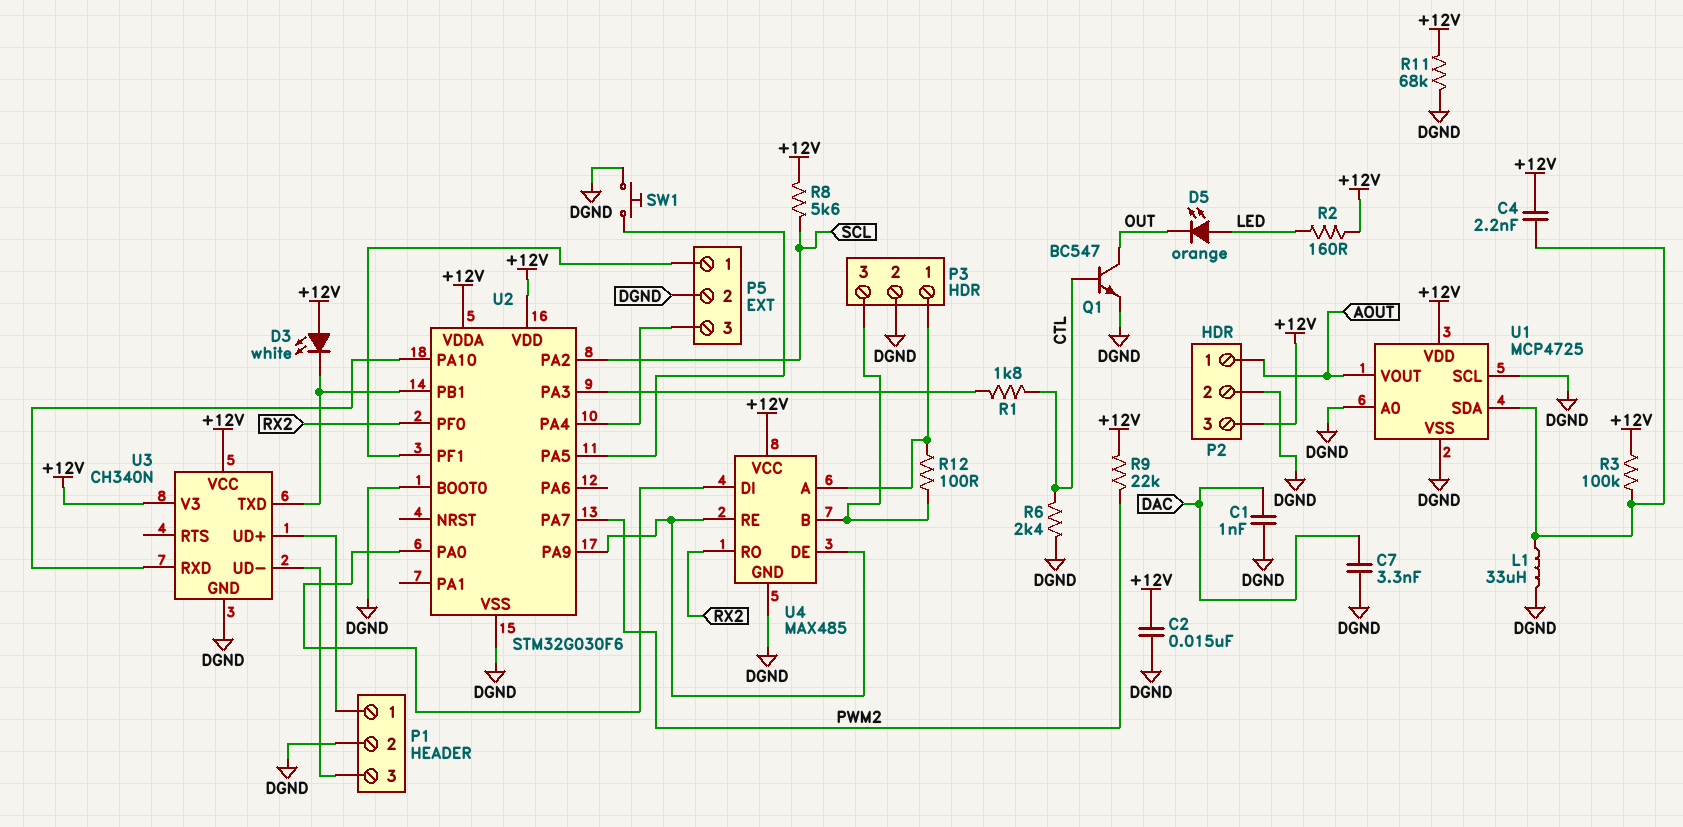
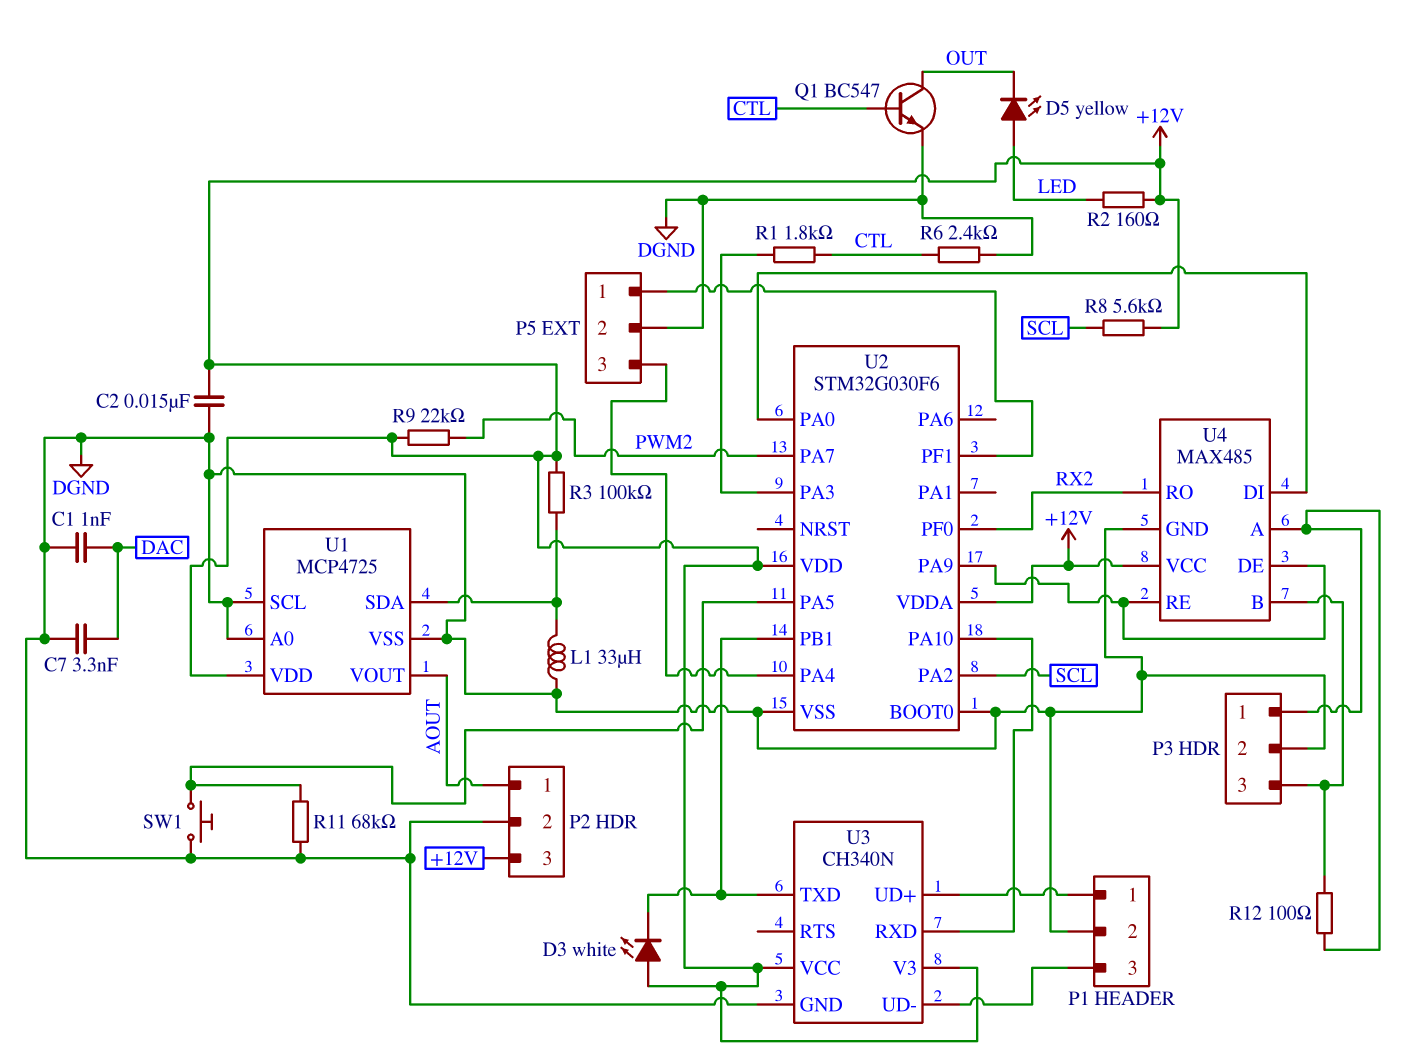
C4: 2.2nF (+12V, U1/SDA) -> none
D5: LED orange (A LED, K OUT) -> LED yellow (A LED, K OUT)
R11: 68k (+12V, DGND) -> 68k (DGND, U2/PA5)

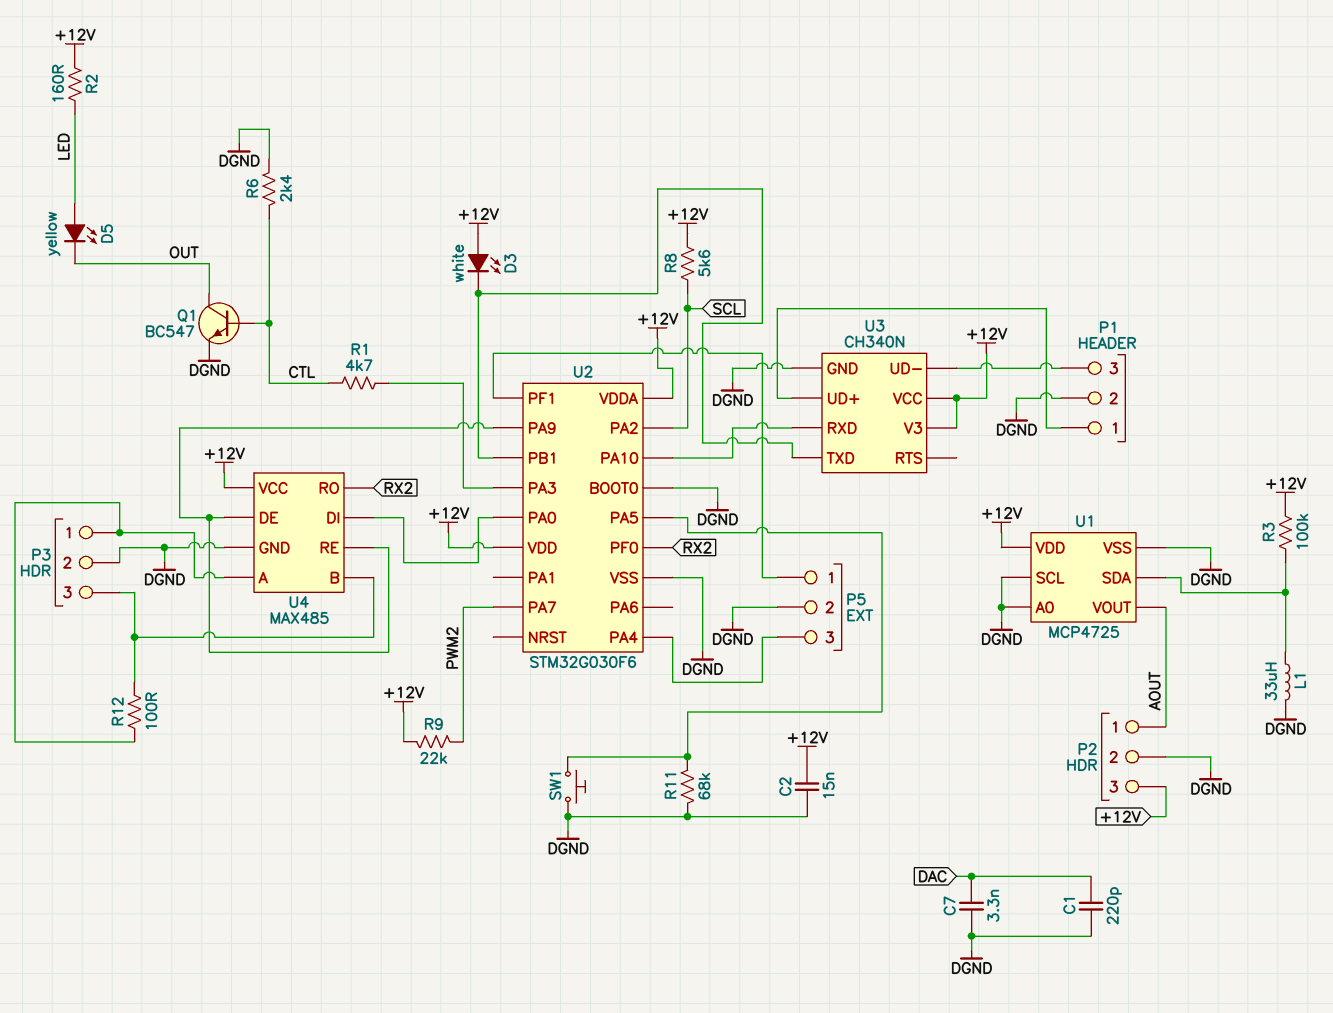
C1: 1nF (DAC, DGND) -> 220pF (DAC, DGND)
R1: 1.8k (CTL, U2/PA3) -> 4.7k (CTL, U2/PA3)

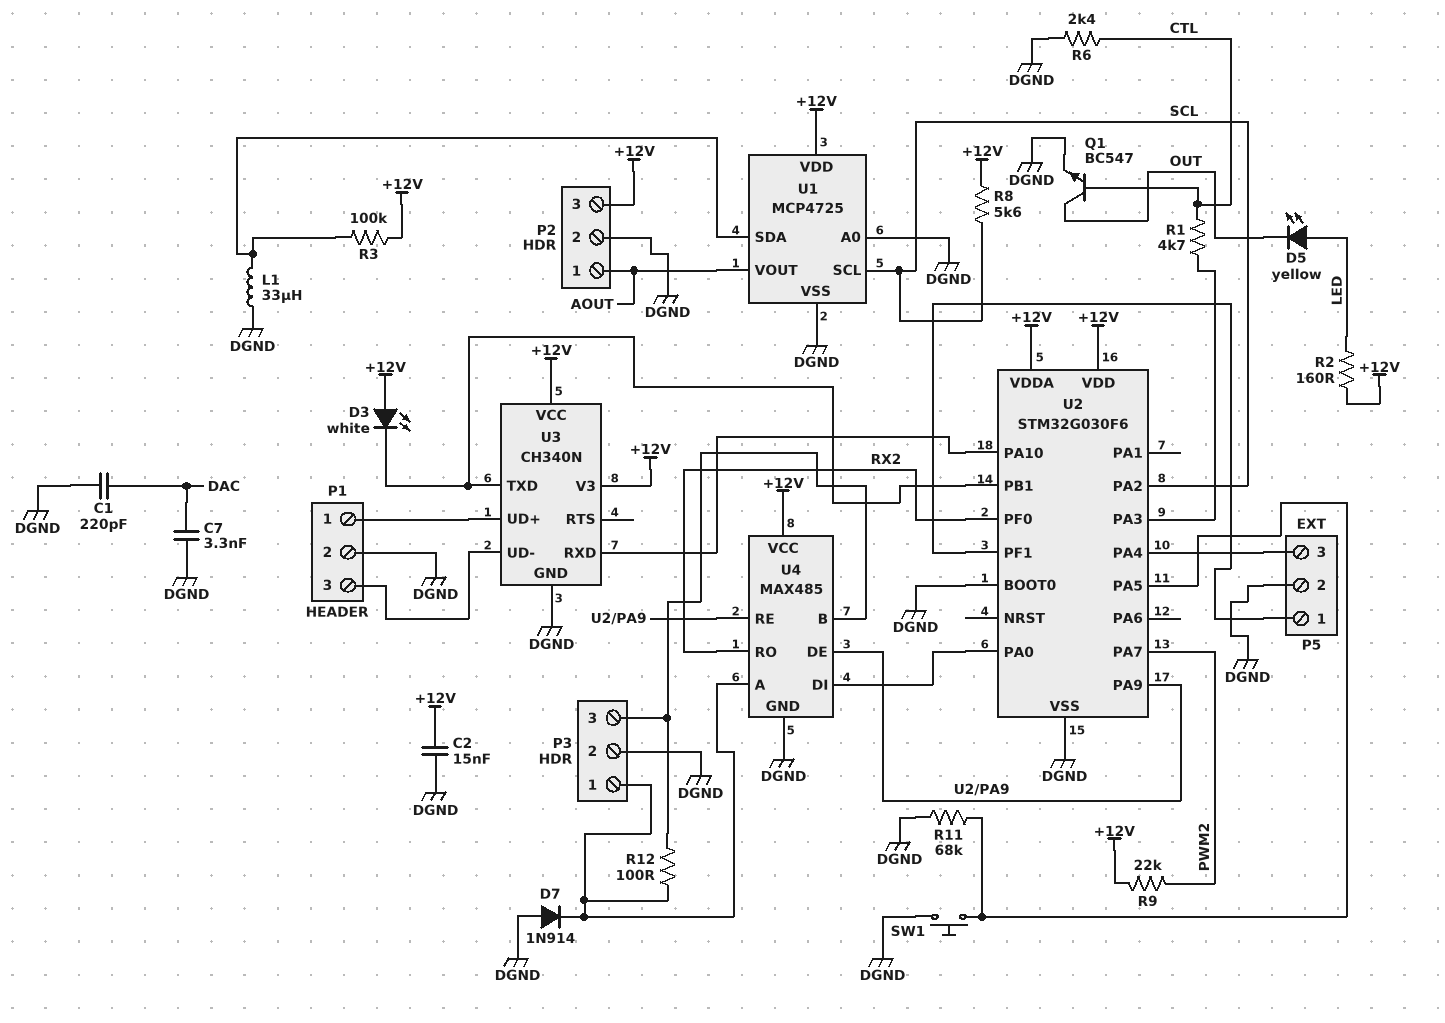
D7: none -> diode 1N914 (A DGND, K P3/1)
U1 pin SCL: DGND -> SCL

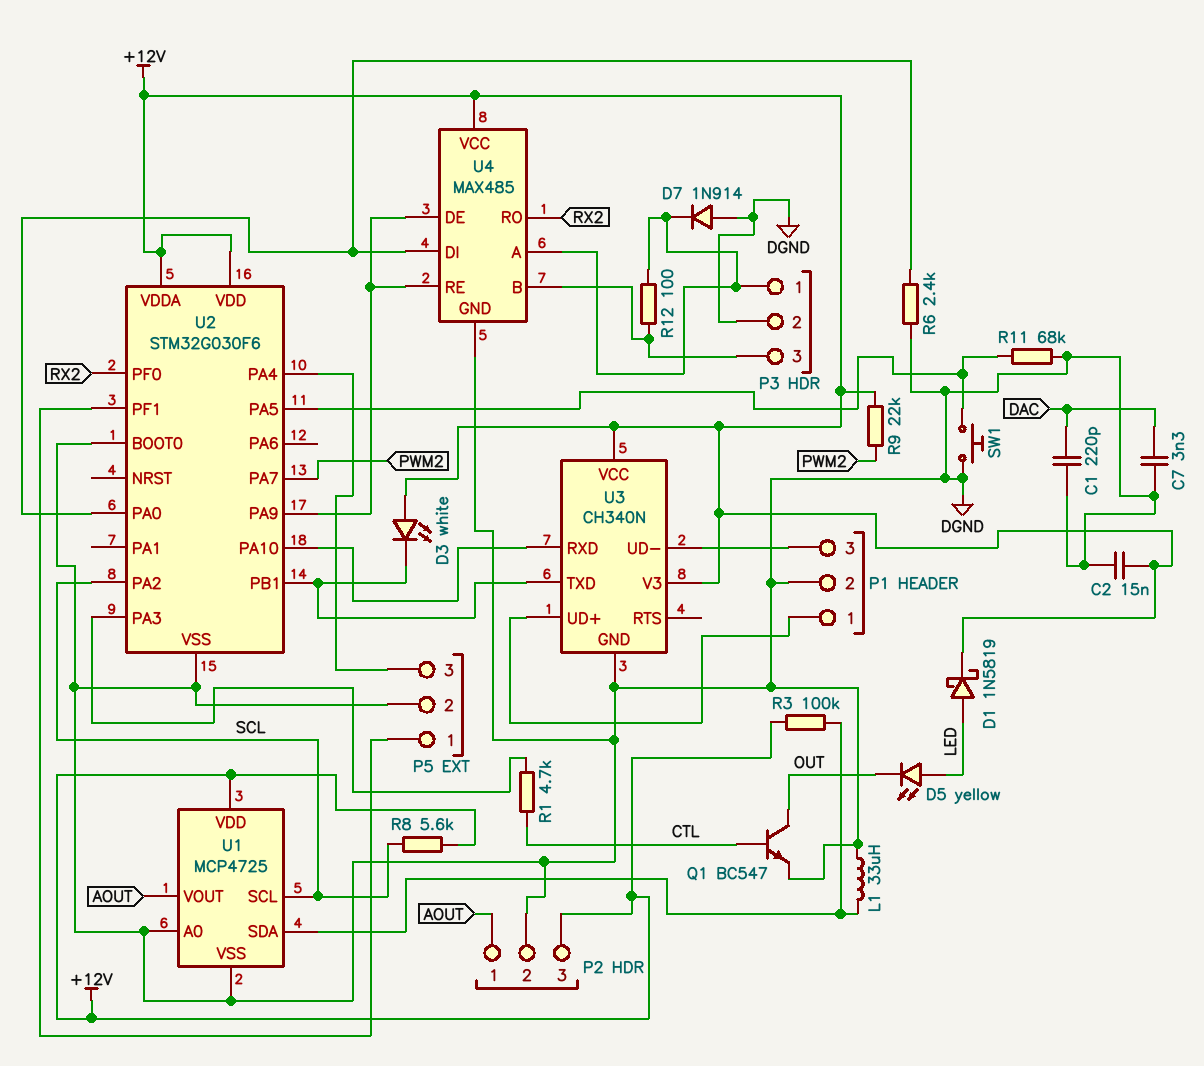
D1: none -> schottky 1N5819 (A LED, K +12V)
R2: 160 (+12V, LED) -> none
R6: 2.4k (CTL, DGND) -> 2.4k (DGND, U2/PA0)

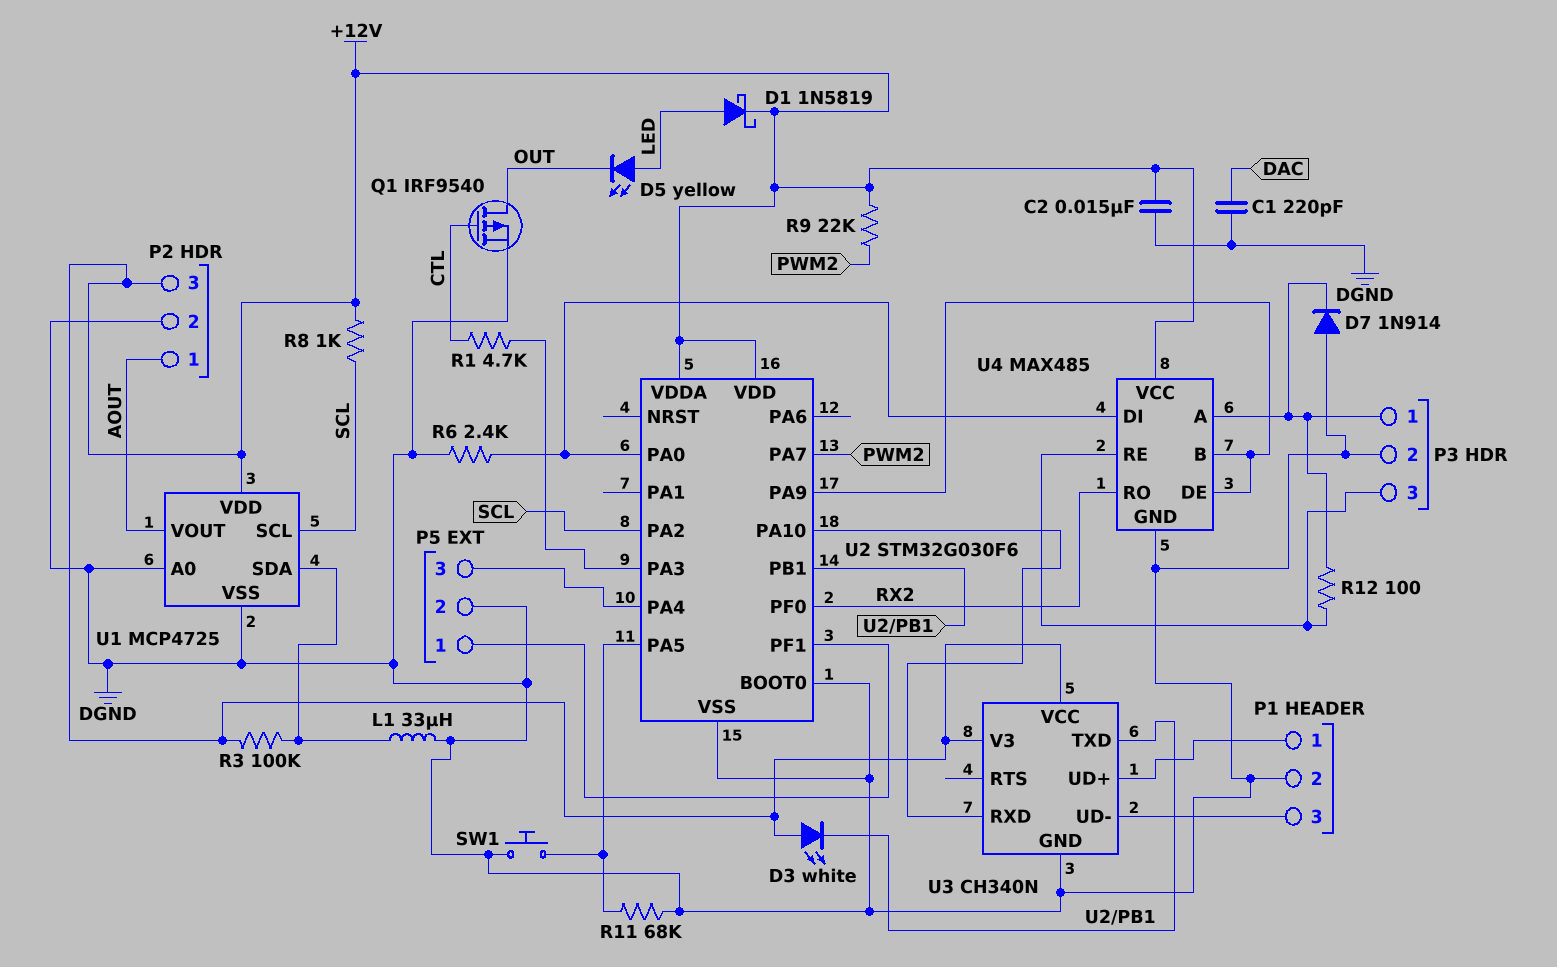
C7: 3.3nF (DAC, DGND) -> none
Q1: NPN BC547 (B CTL, C OUT, E DGND) -> PMOS IRF9540 (G CTL, D OUT, S DGND)
R8: 5.6k (+12V, SCL) -> 1k (+12V, SCL)
U4 pin B: P3/3 -> U2/PA9
U4 pin RE: U2/PA9 -> P3/3

